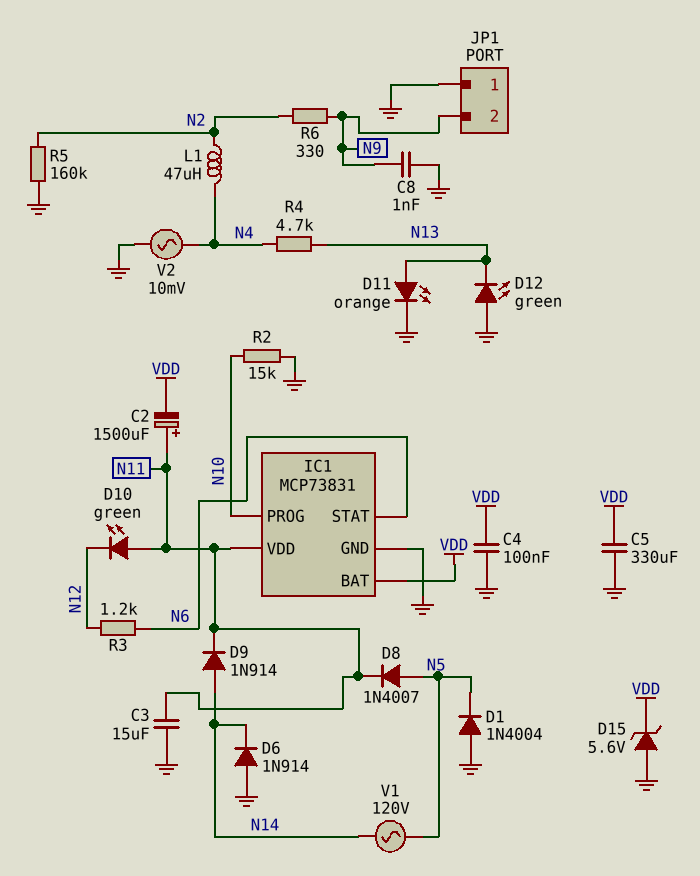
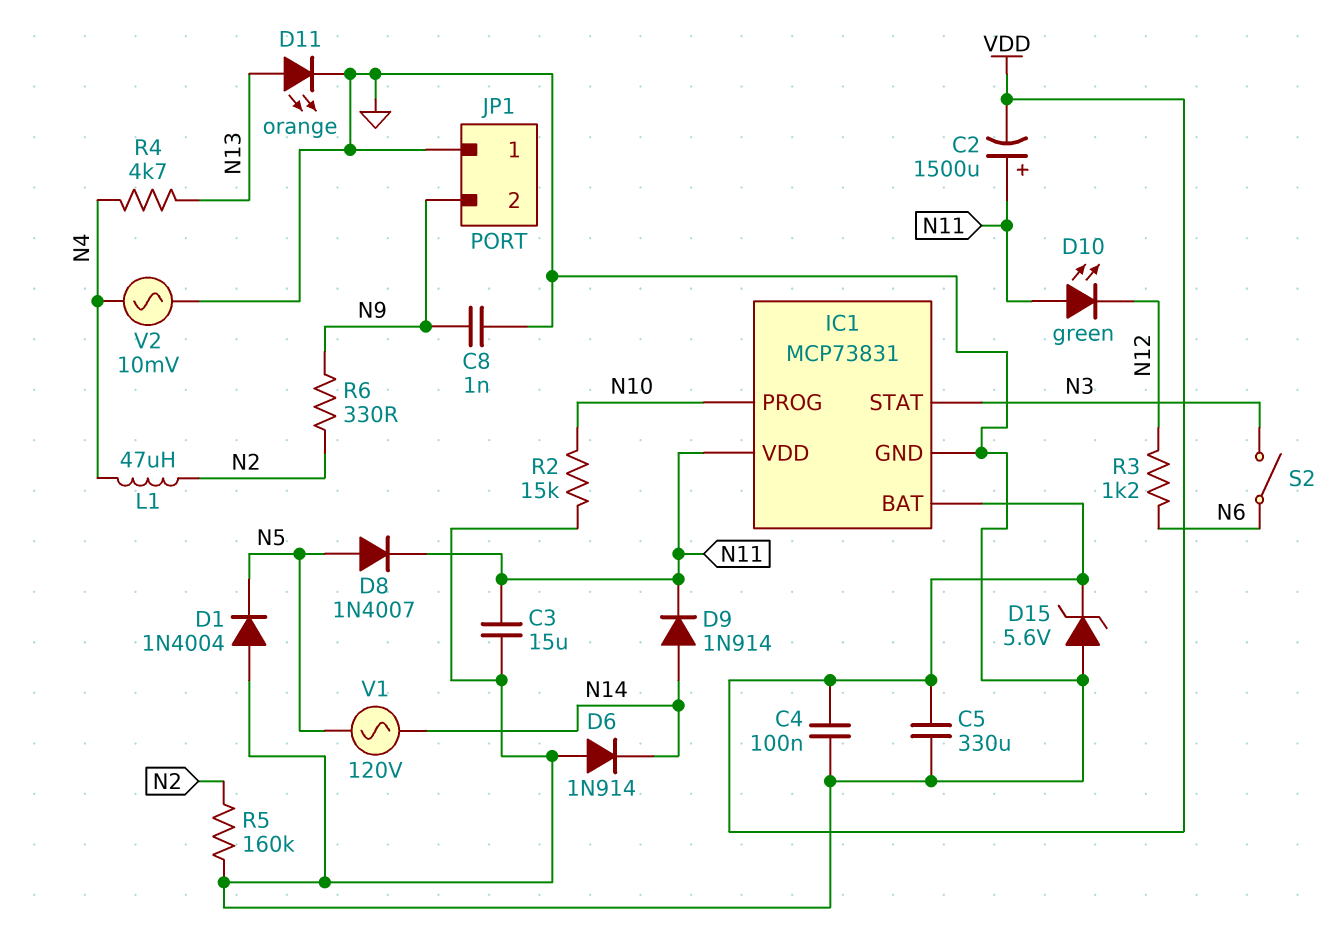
D12: LED green (A GND, K N13) -> none
IC1 pin STAT: N6 -> N3
S2: none -> switch (N3, N6)

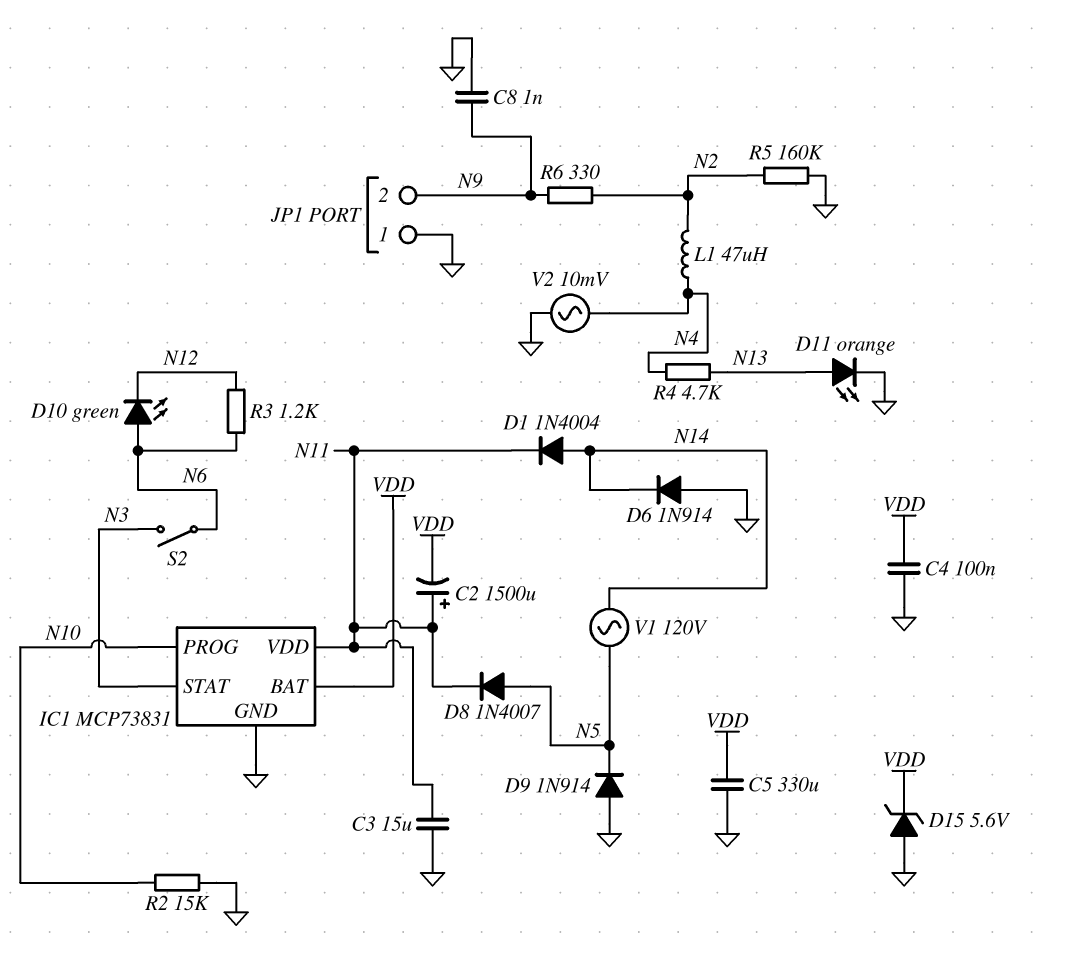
D1: diode 1N4004 (A GND, K N5) -> diode 1N4004 (A N14, K N11)
D9: diode 1N914 (A N14, K N11) -> diode 1N914 (A GND, K N5)
D10: LED green (A N11, K N12) -> LED green (A N6, K N12)

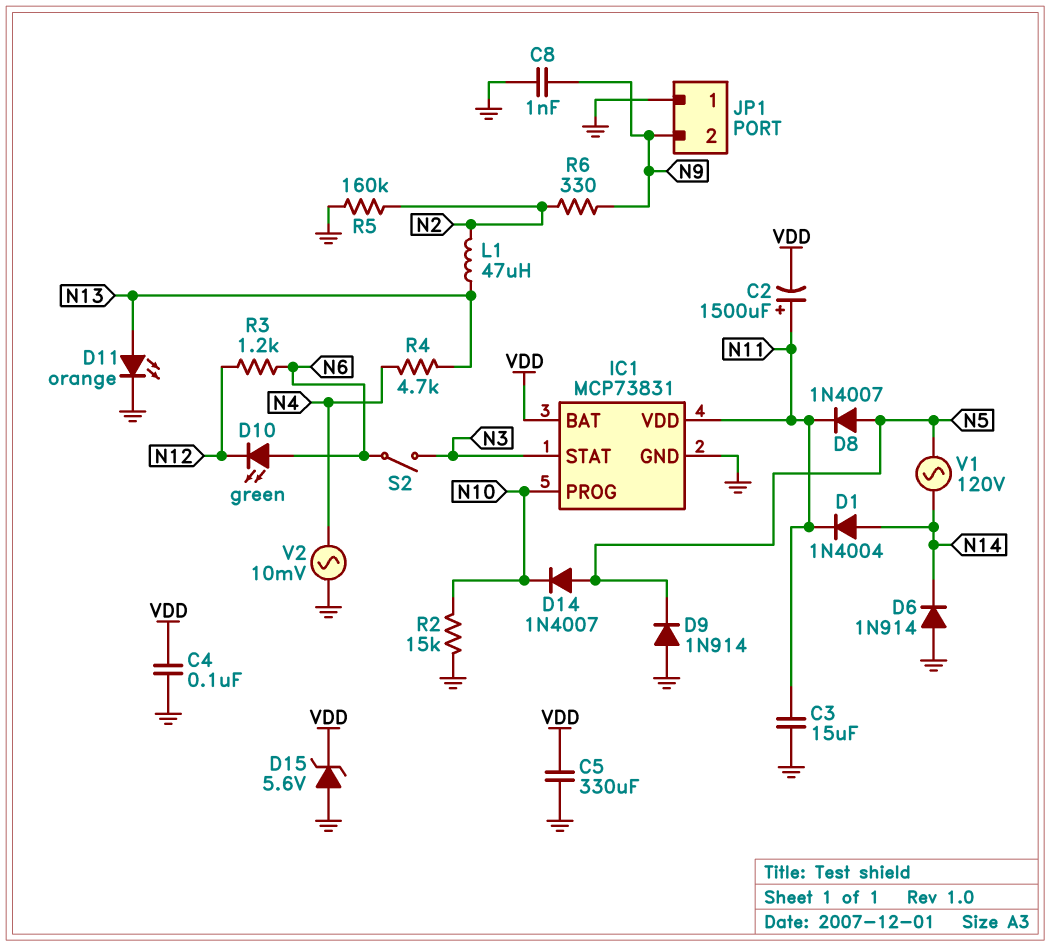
D14: none -> diode 1N4007 (A N5, K N10)
L1: 47uH (N2, N4) -> 47uH (N2, N13)

